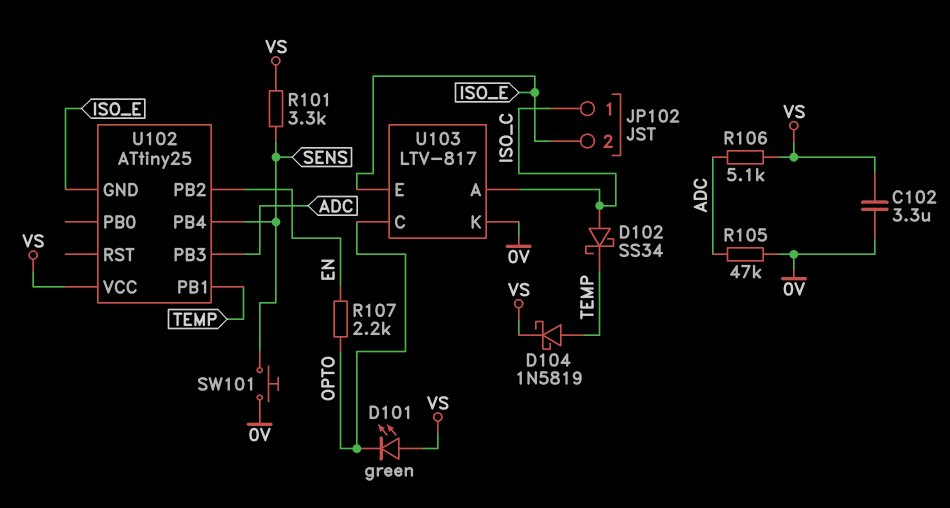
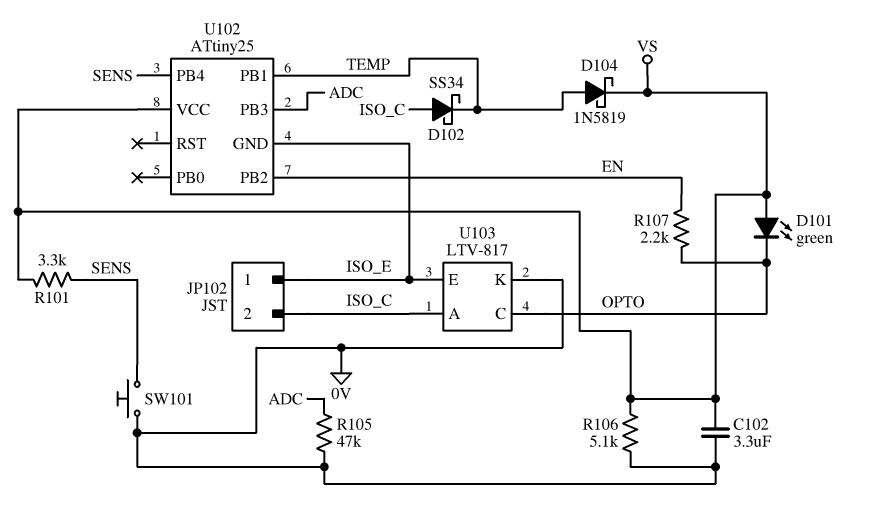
JP102 pin 1: ISO_C -> ISO_E
JP102 pin 2: ISO_E -> ISO_C
R106: 5.1k (ADC, VS) -> 5.1k (0V, VS)

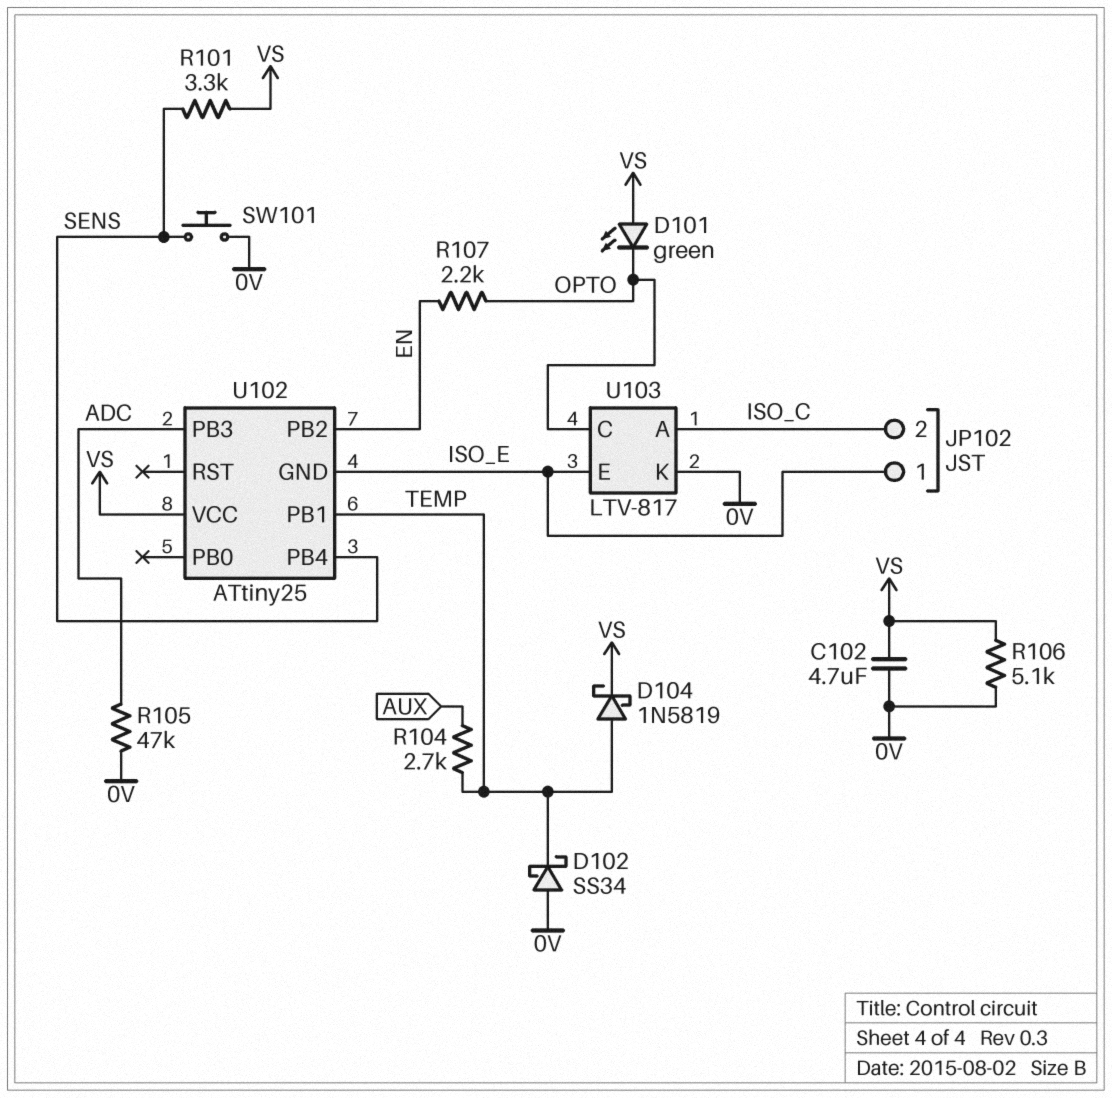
C102: 3.3uF (0V, VS) -> 4.7uF (0V, VS)
D102: schottky SS34 (A ISO_C, K TEMP) -> schottky SS34 (A 0V, K TEMP)
R104: none -> 2.7k (AUX, TEMP)

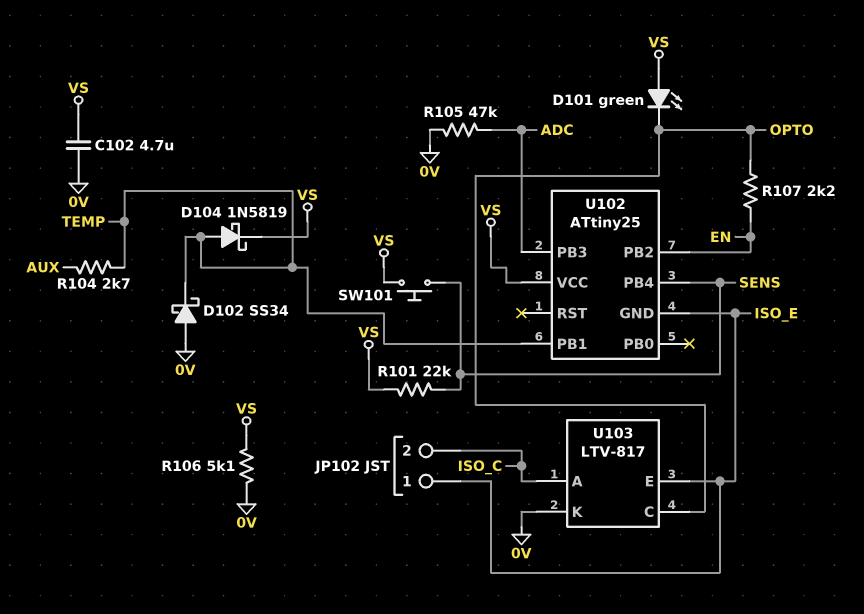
R101: 3.3k (SENS, VS) -> 22k (SENS, VS)
SW101: button (0V, SENS) -> button (SENS, VS)

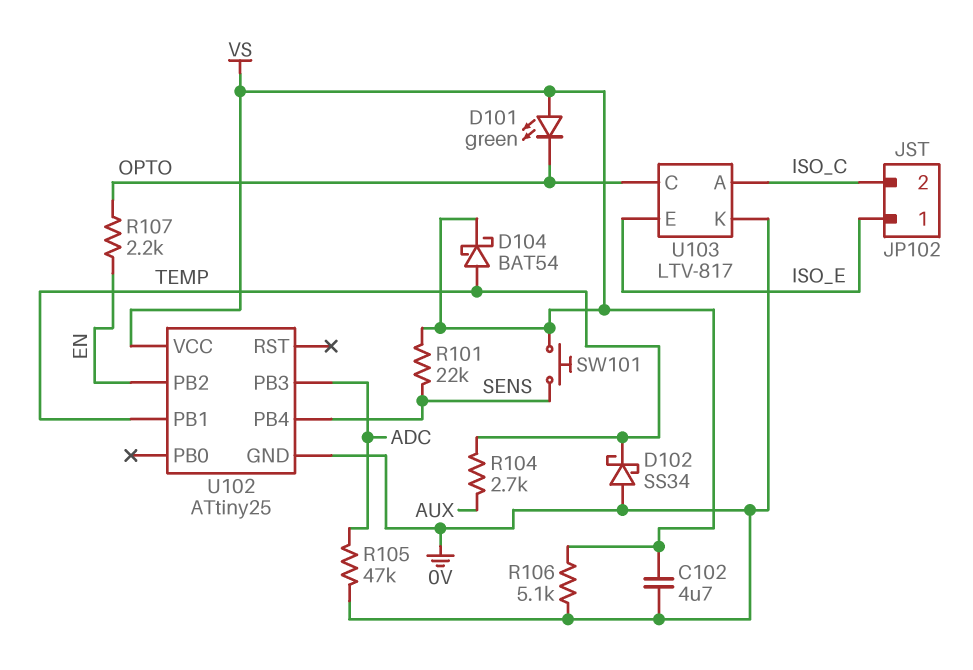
D104: schottky 1N5819 (A TEMP, K VS) -> schottky BAT54 (A TEMP, K VS)
U102 pin GND: ISO_E -> 0V

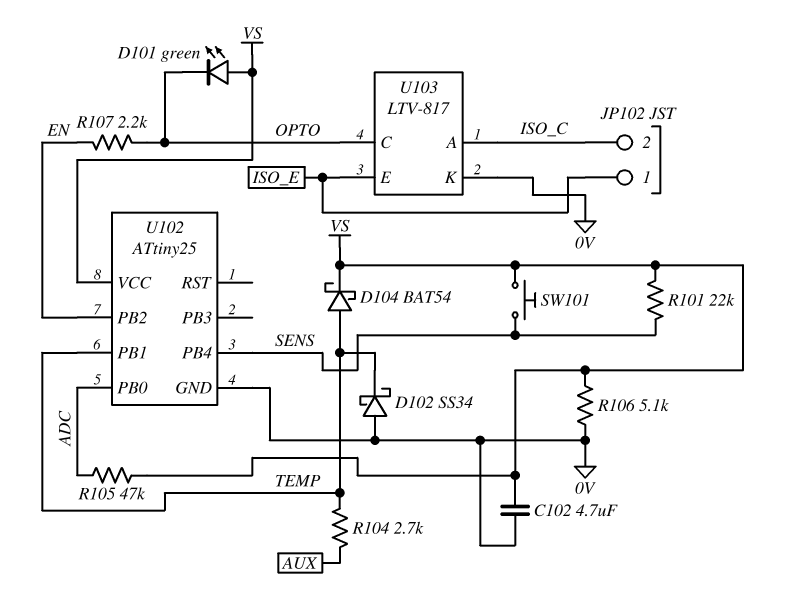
R105: 47k (0V, ADC) -> 47k (ADC, VS)
U102 pin PB0: none -> ADC
U102 pin PB3: ADC -> none

